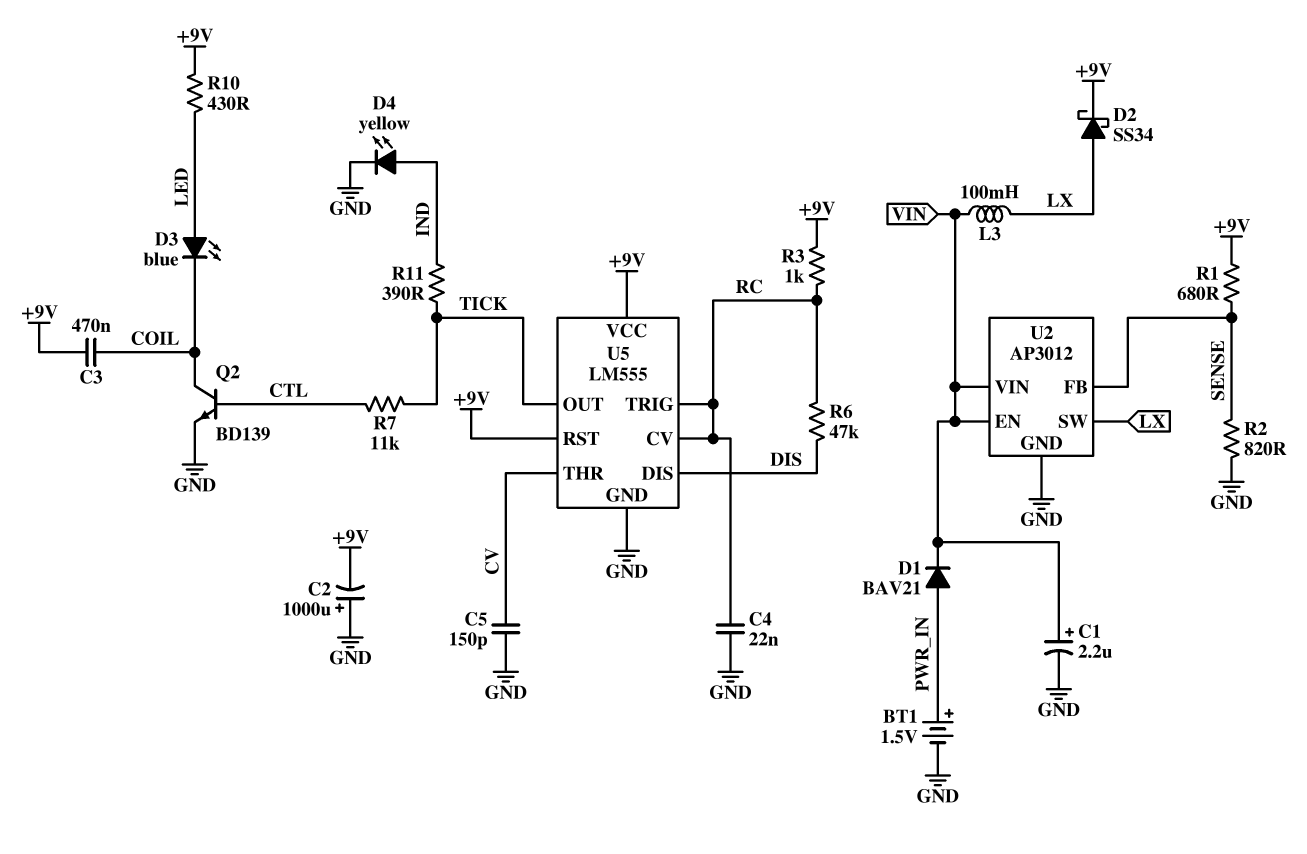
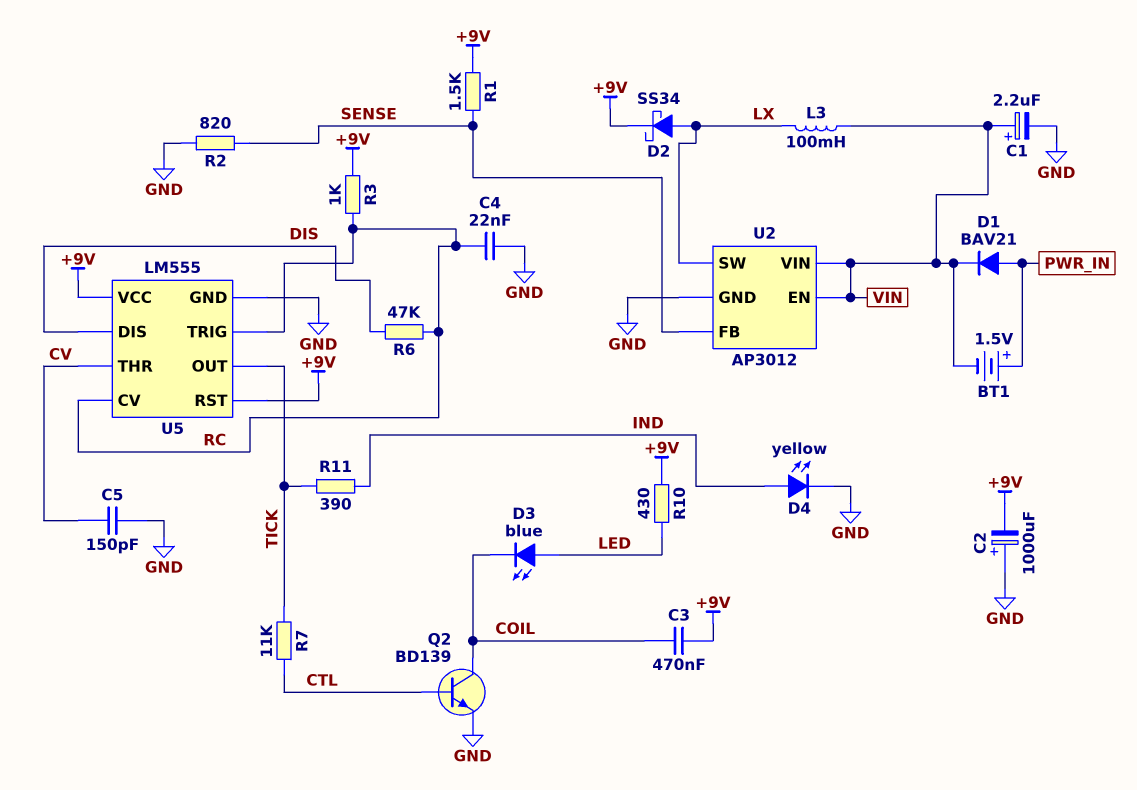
BT1: 1.5V (plus PWR_IN, minus GND) -> 1.5V (plus PWR_IN, minus VIN)
R1: 680 (+9V, SENSE) -> 1.5k (+9V, SENSE)

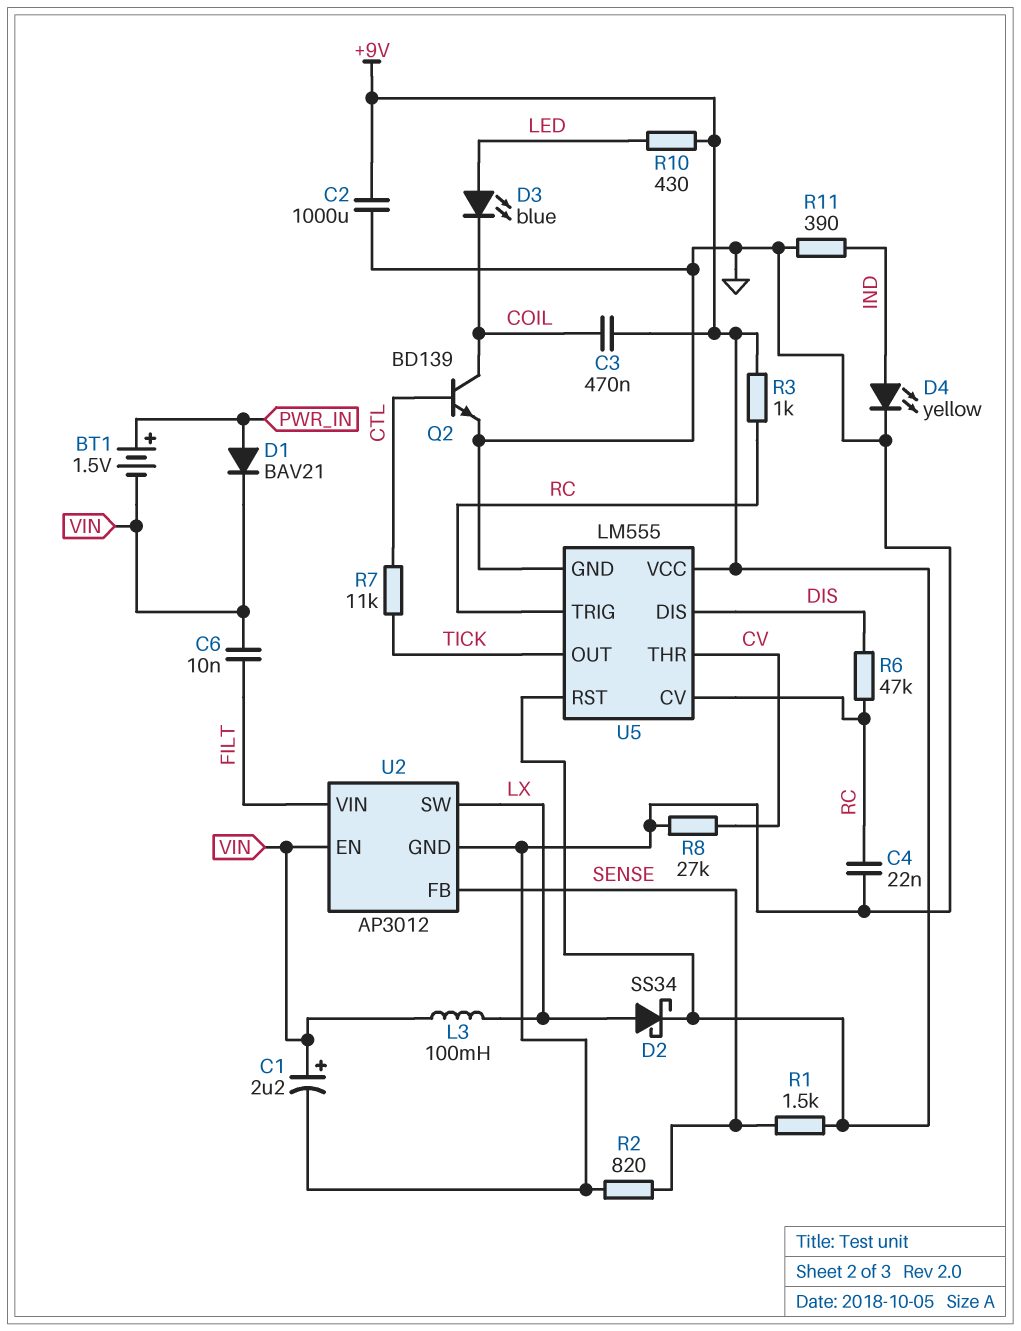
C2: 1000uF (plus GND, minus +9V) -> 1000uF (+9V, GND)
C5: 150pF (CV, GND) -> none
C6: none -> 10nF (FILT, VIN)
R8: none -> 27k (CV, GND)
R11: 390 (IND, TICK) -> 390 (GND, IND)
U2 pin VIN: VIN -> FILT

